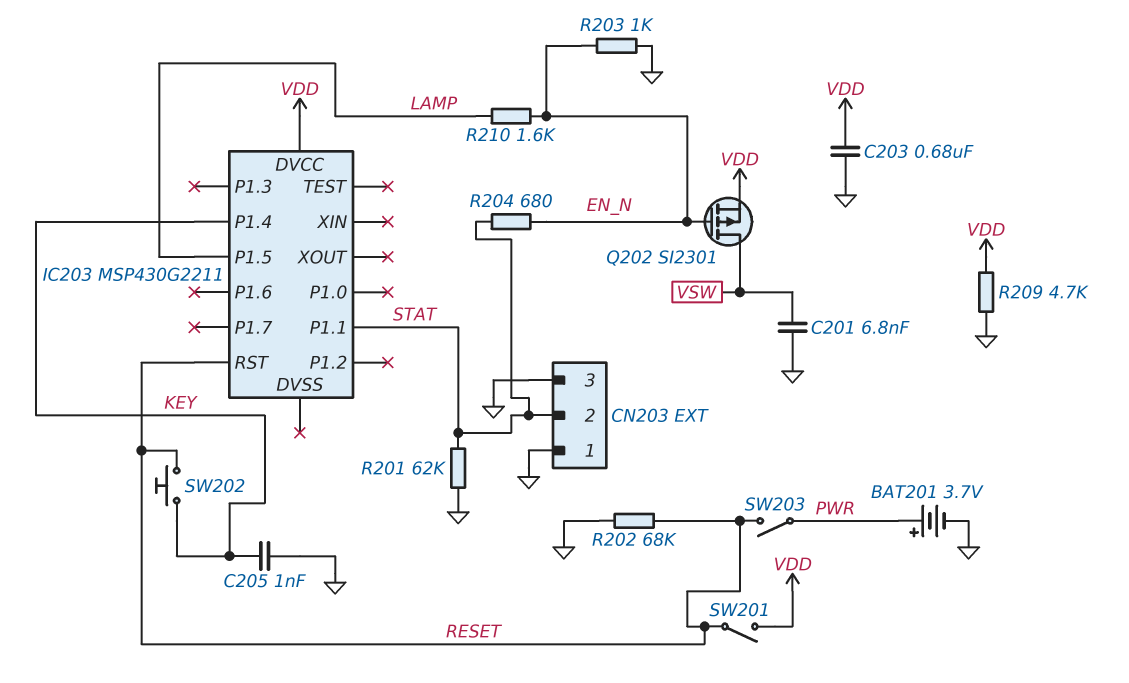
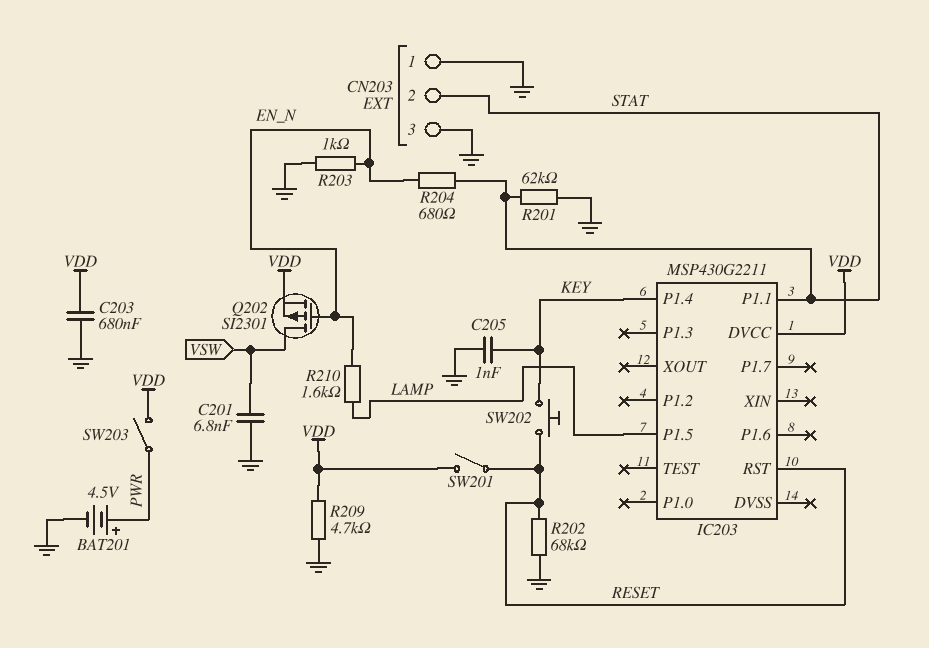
BAT201: 3.7V (plus PWR, minus GND) -> 4.5V (plus PWR, minus GND)
SW203: switch (PWR, RESET) -> switch (PWR, VDD)

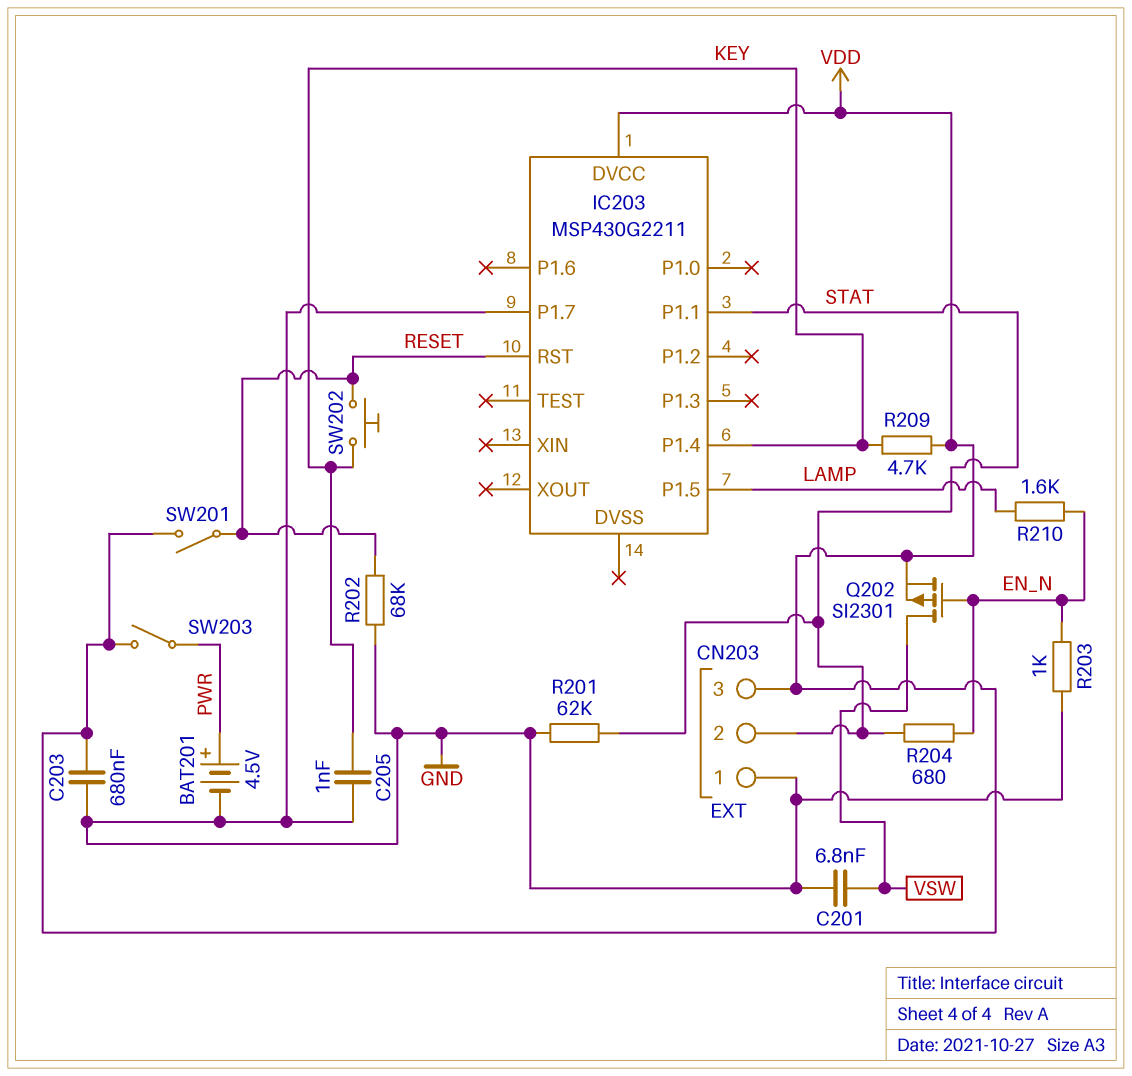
CN203 pin 3: GND -> VDD
IC203 pin P1.7: none -> GND
R209: 4.7k (GND, VDD) -> 4.7k (KEY, VDD)

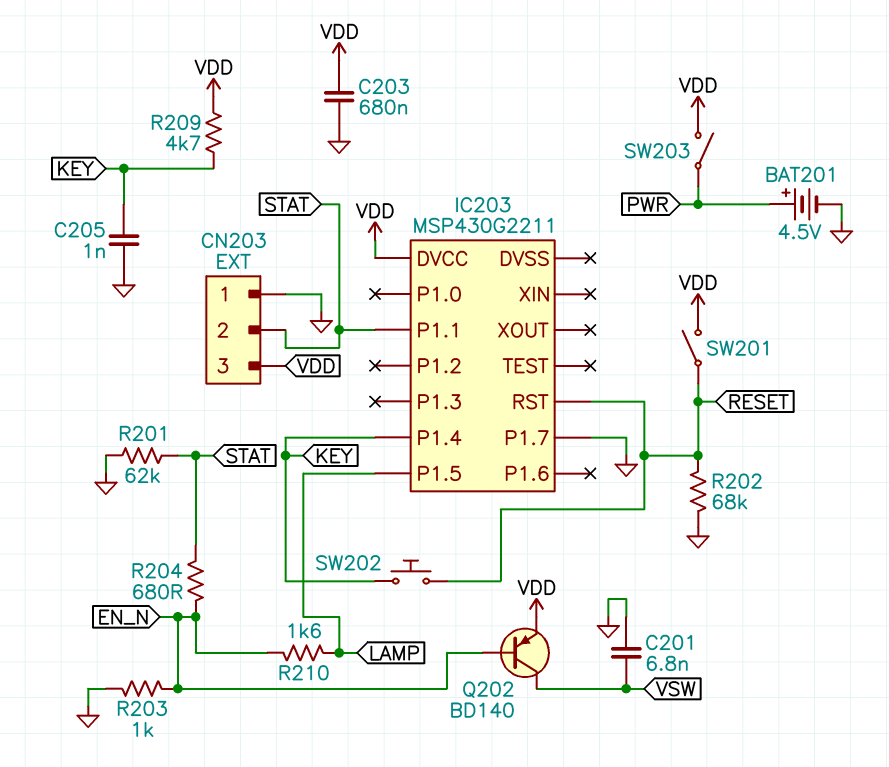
Q202: PMOS SI2301 (G EN_N, D VSW, S VDD) -> PNP BD140 (B EN_N, C VSW, E VDD)

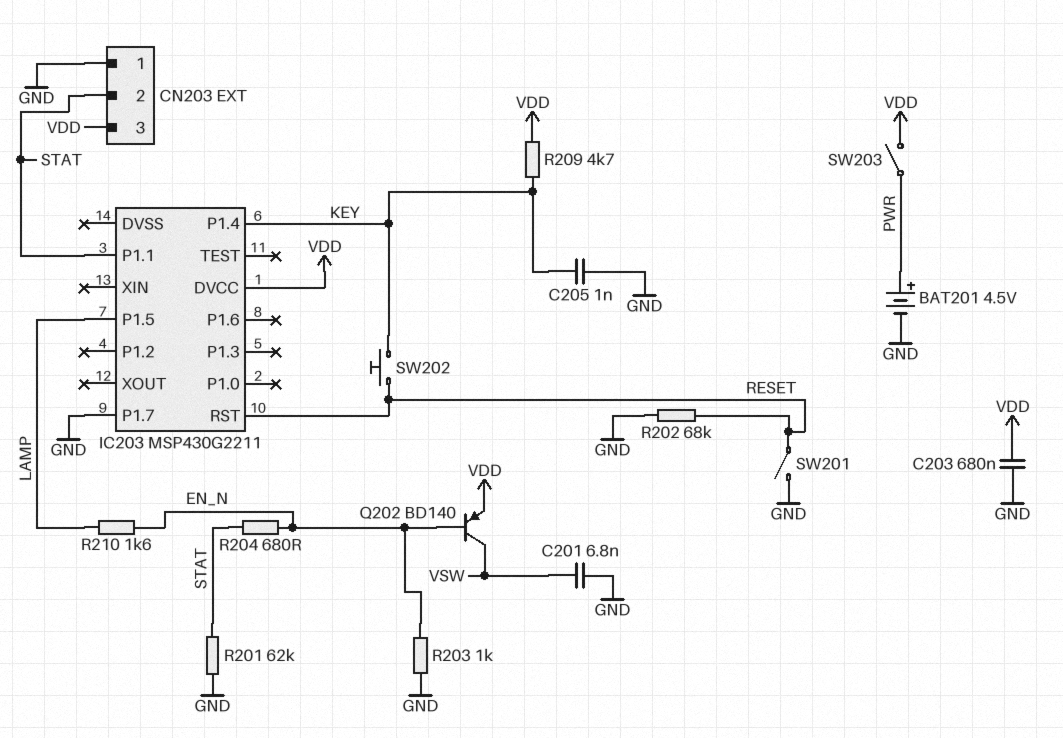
SW201: switch (RESET, VDD) -> switch (GND, RESET)

